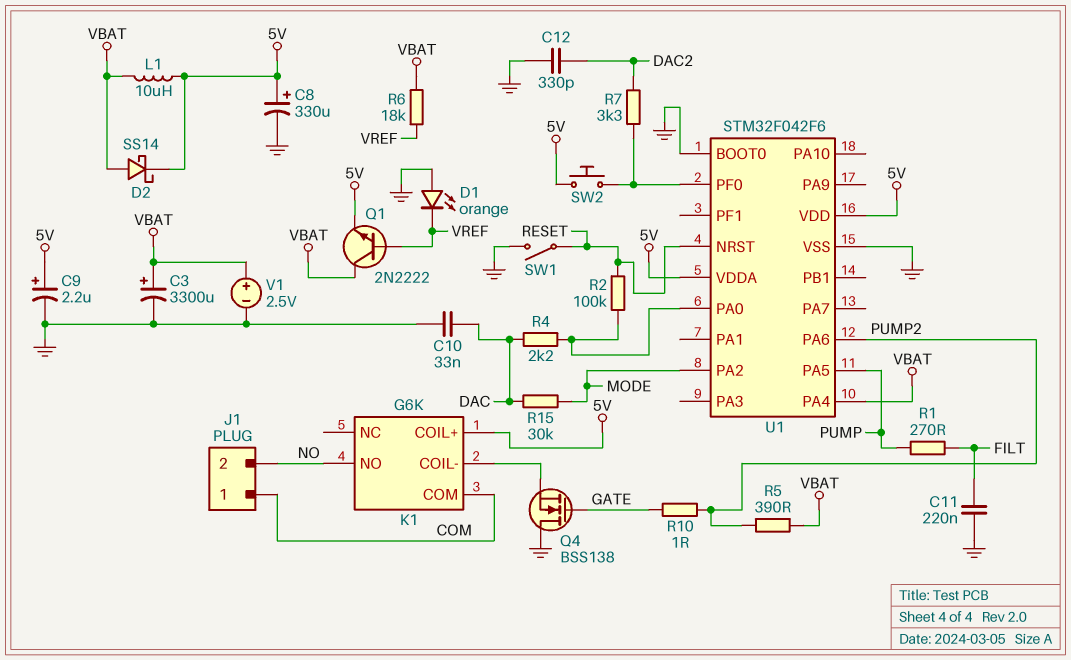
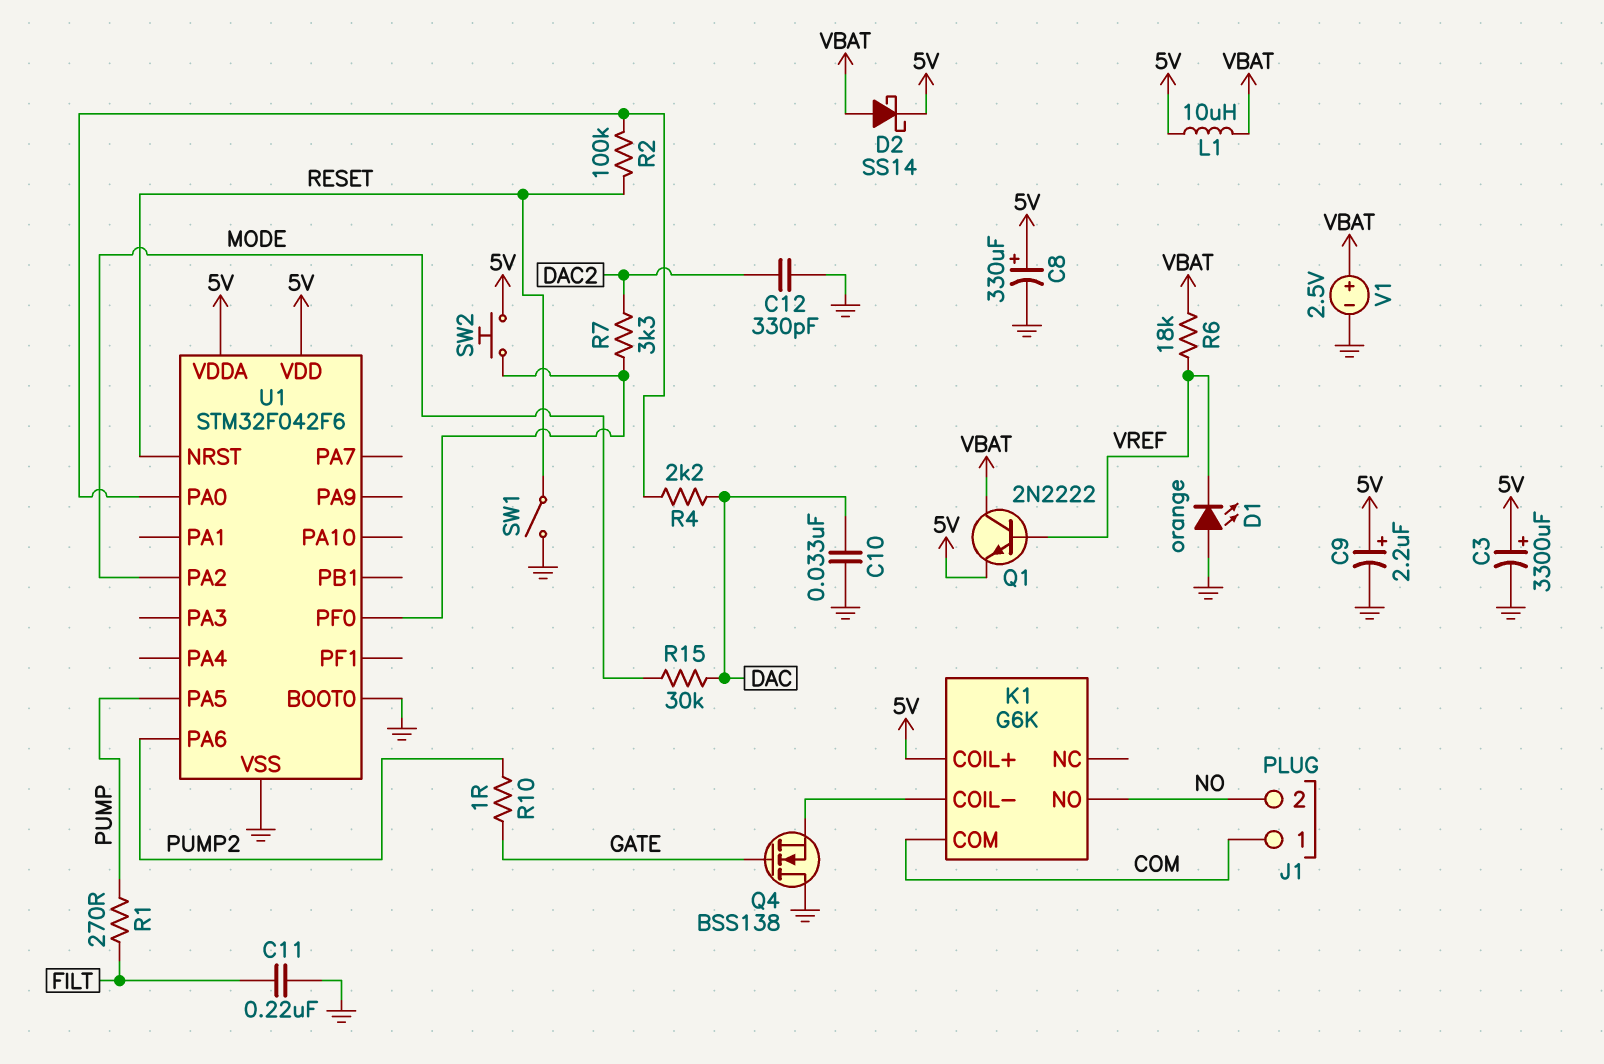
C3: 3300uF (plus VBAT, minus GND) -> 3300uF (plus 5V, minus GND)
R5: 390 (PUMP2, VBAT) -> none
U1 pin PA4: VBAT -> none

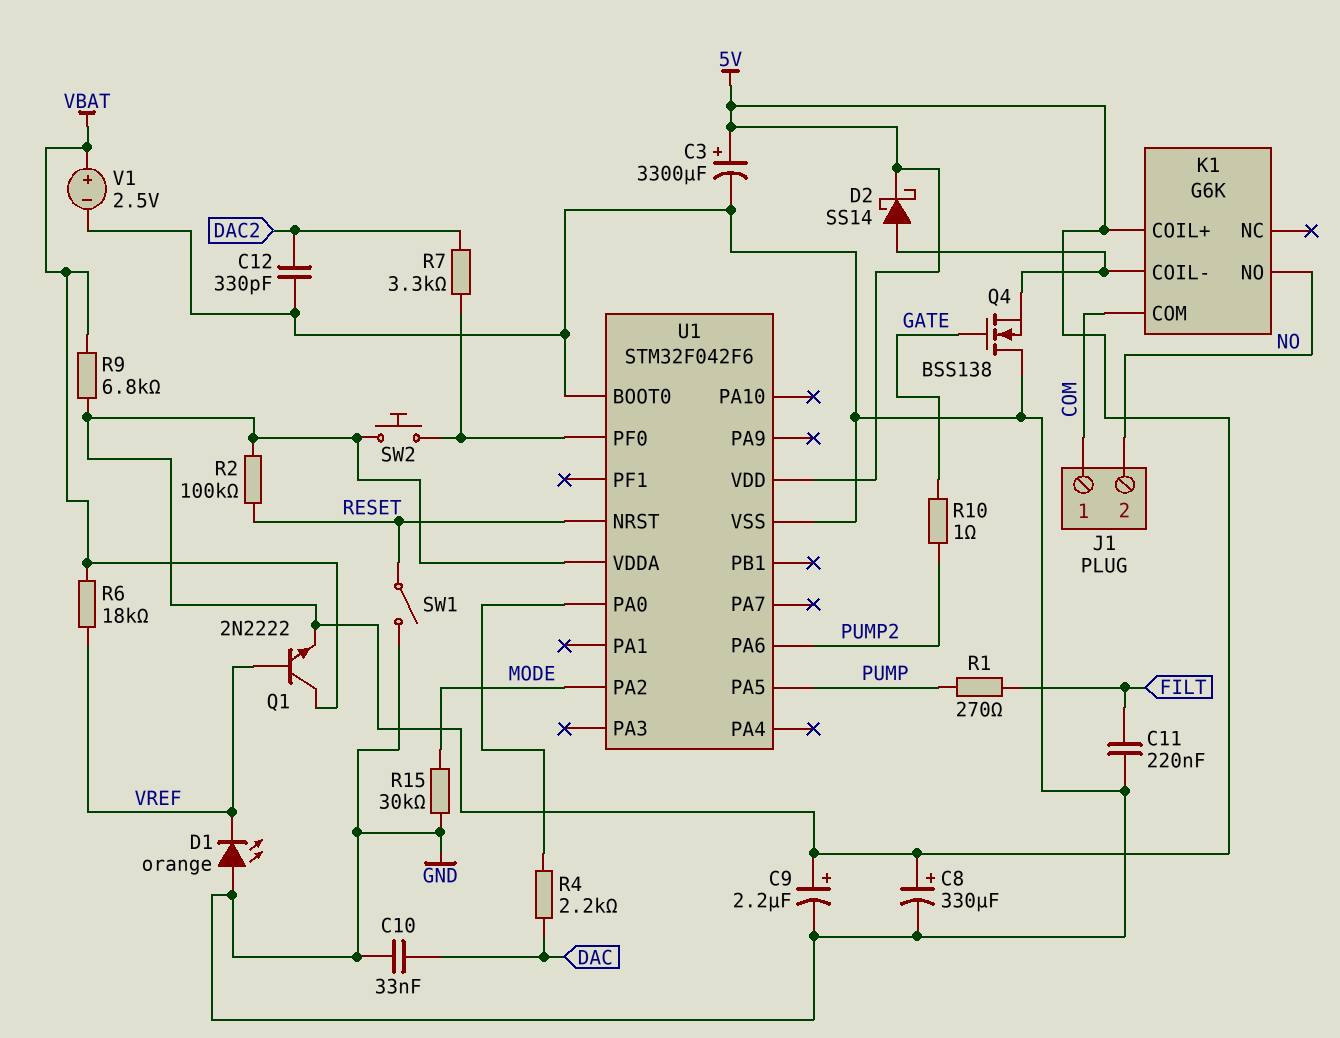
D2: schottky SS14 (A VBAT, K 5V) -> schottky SS14 (A K1/COIL-, K 5V)
L1: 10uH (5V, VBAT) -> none
R2: 100k (RESET, U1/PA0) -> 100k (5V, RESET)
R9: none -> 6.8k (5V, VBAT)
R15: 30k (DAC, MODE) -> 30k (GND, MODE)

